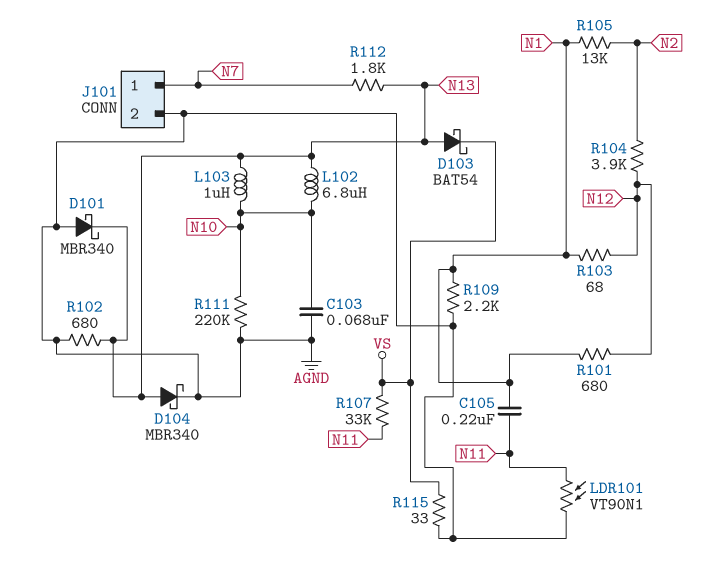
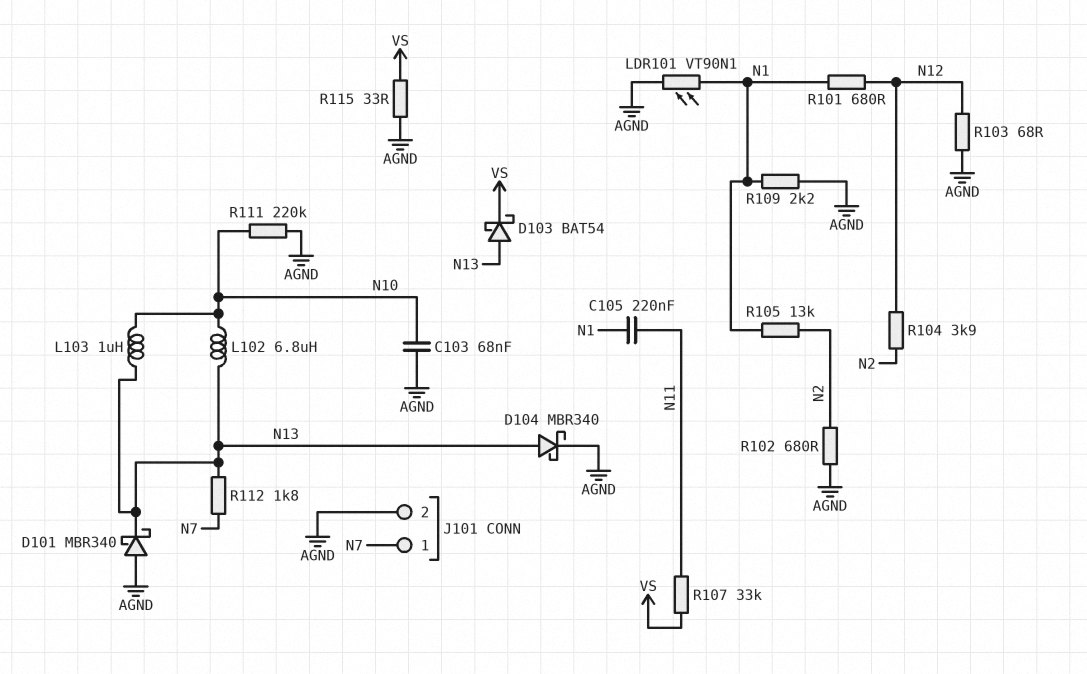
LDR101: VT90N1 (AGND, N11) -> VT90N1 (AGND, N1)
R102: 680 (AGND, N13) -> 680 (AGND, N2)
R103: 68 (N1, N12) -> 68 (AGND, N12)

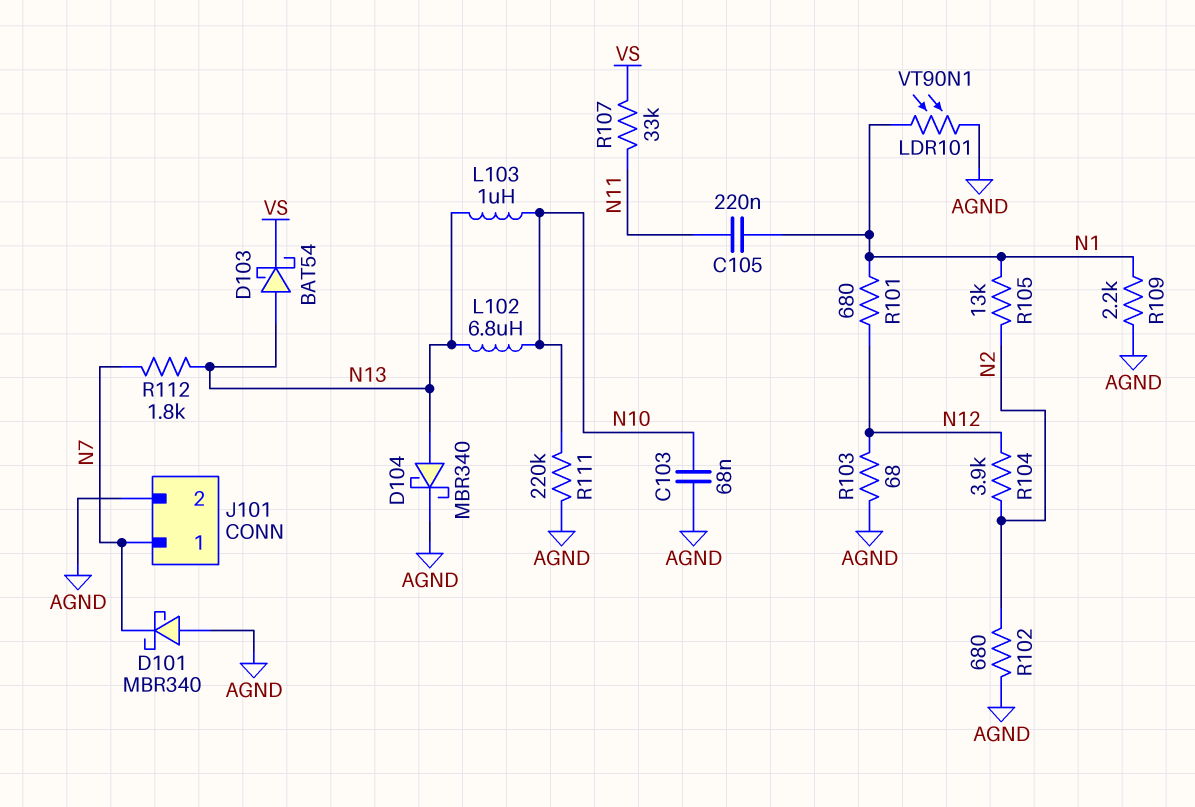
D101: schottky MBR340 (A AGND, K N13) -> schottky MBR340 (A AGND, K N7)
R115: 33 (AGND, VS) -> none

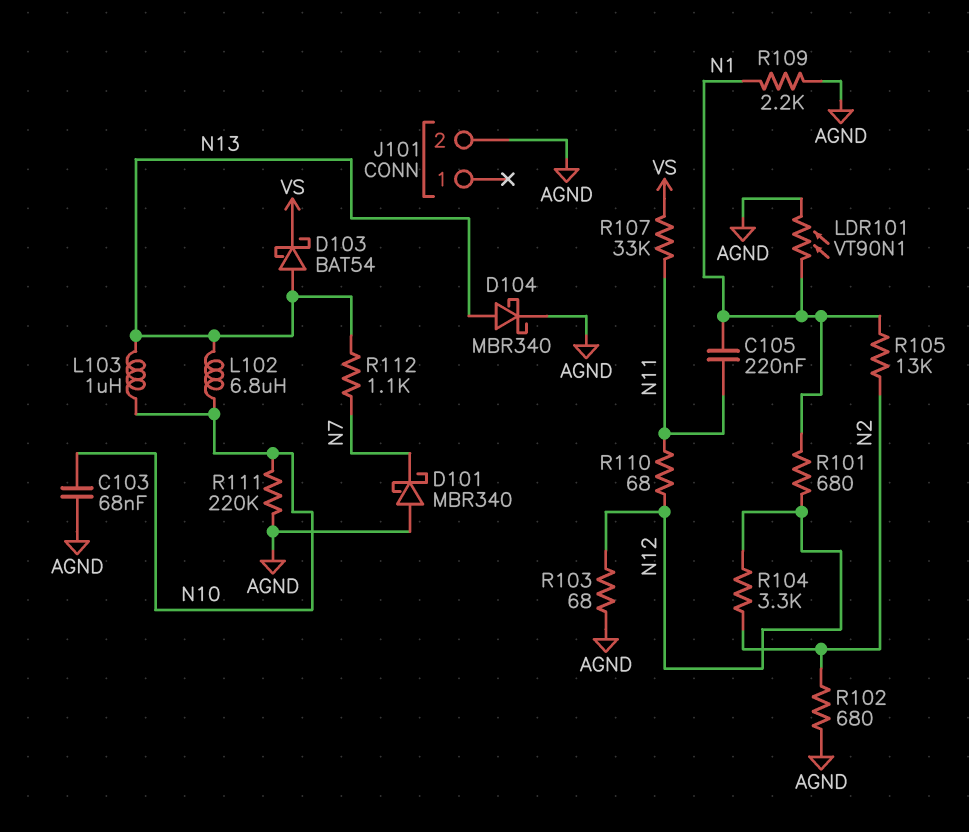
J101 pin 1: N7 -> none
R104: 3.9k (N2, N12) -> 3.3k (N2, N12)
R110: none -> 68 (N11, N12)
R112: 1.8k (N7, N13) -> 1.1k (N7, N13)

